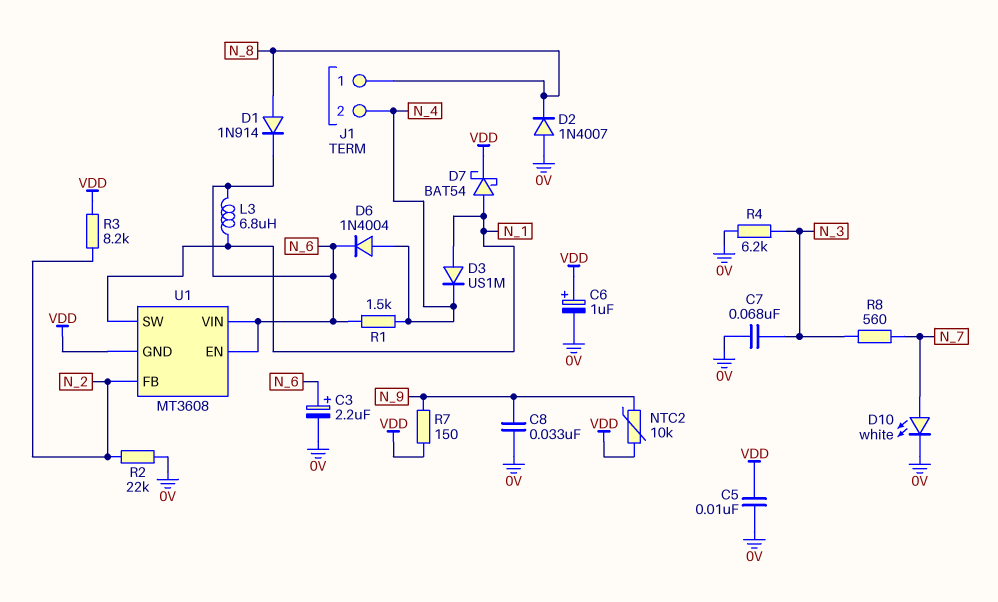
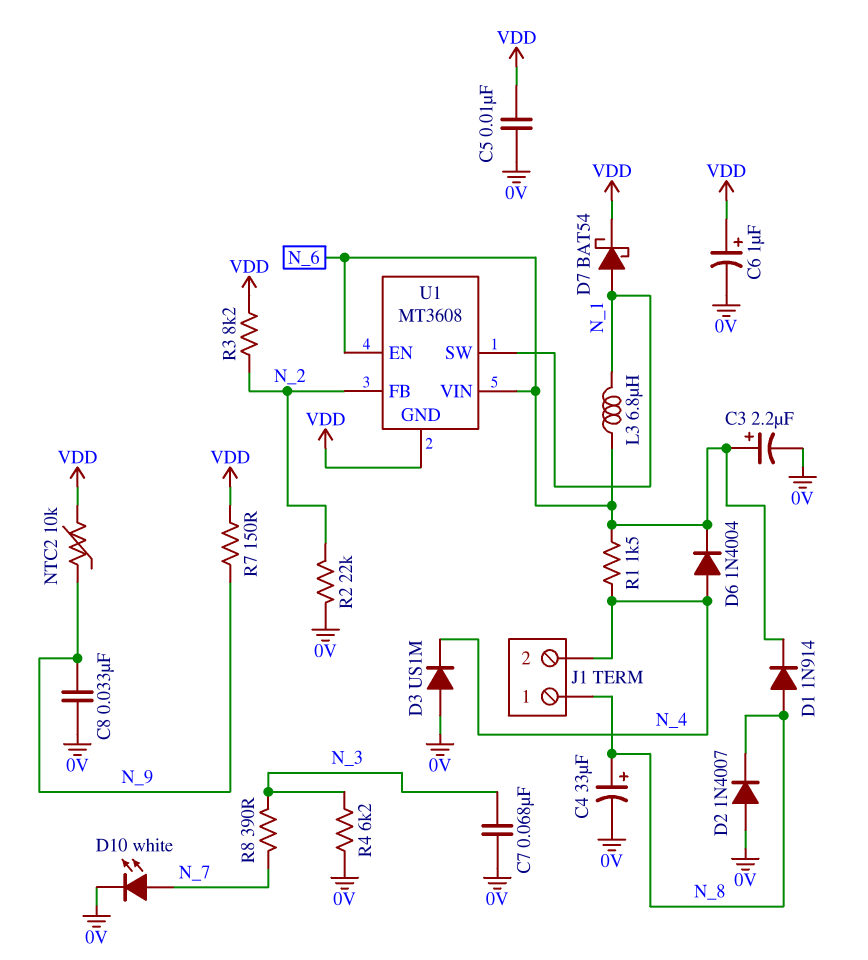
C4: none -> 33uF (plus N_8, minus 0V)
D3: diode US1M (A N_1, K N_4) -> diode US1M (A 0V, K N_4)
R8: 560 (N_3, N_7) -> 390 (N_3, N_7)

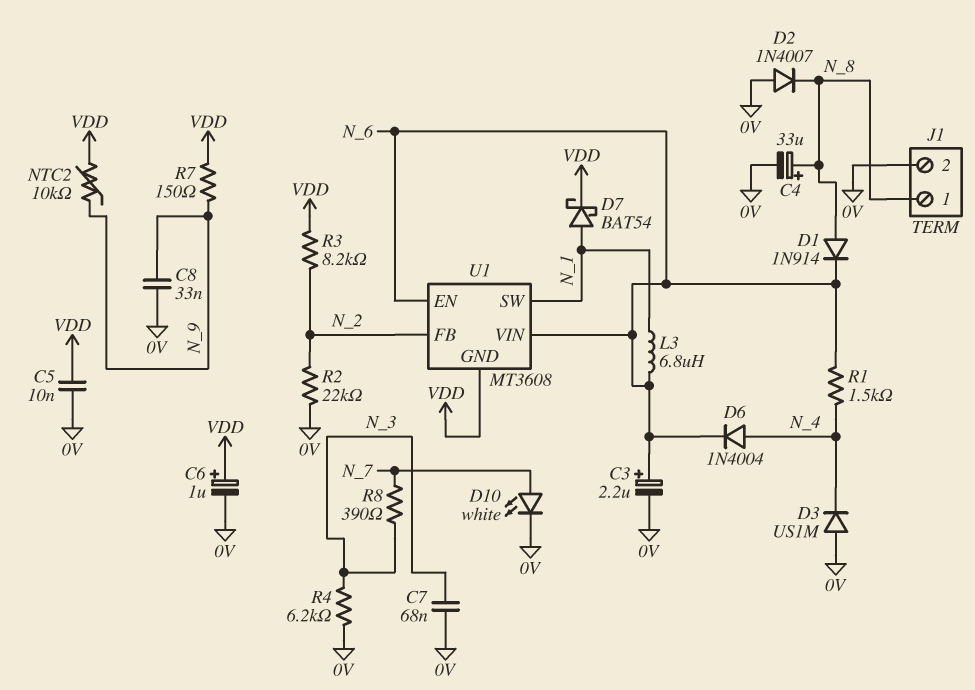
J1 pin 2: N_4 -> 0V

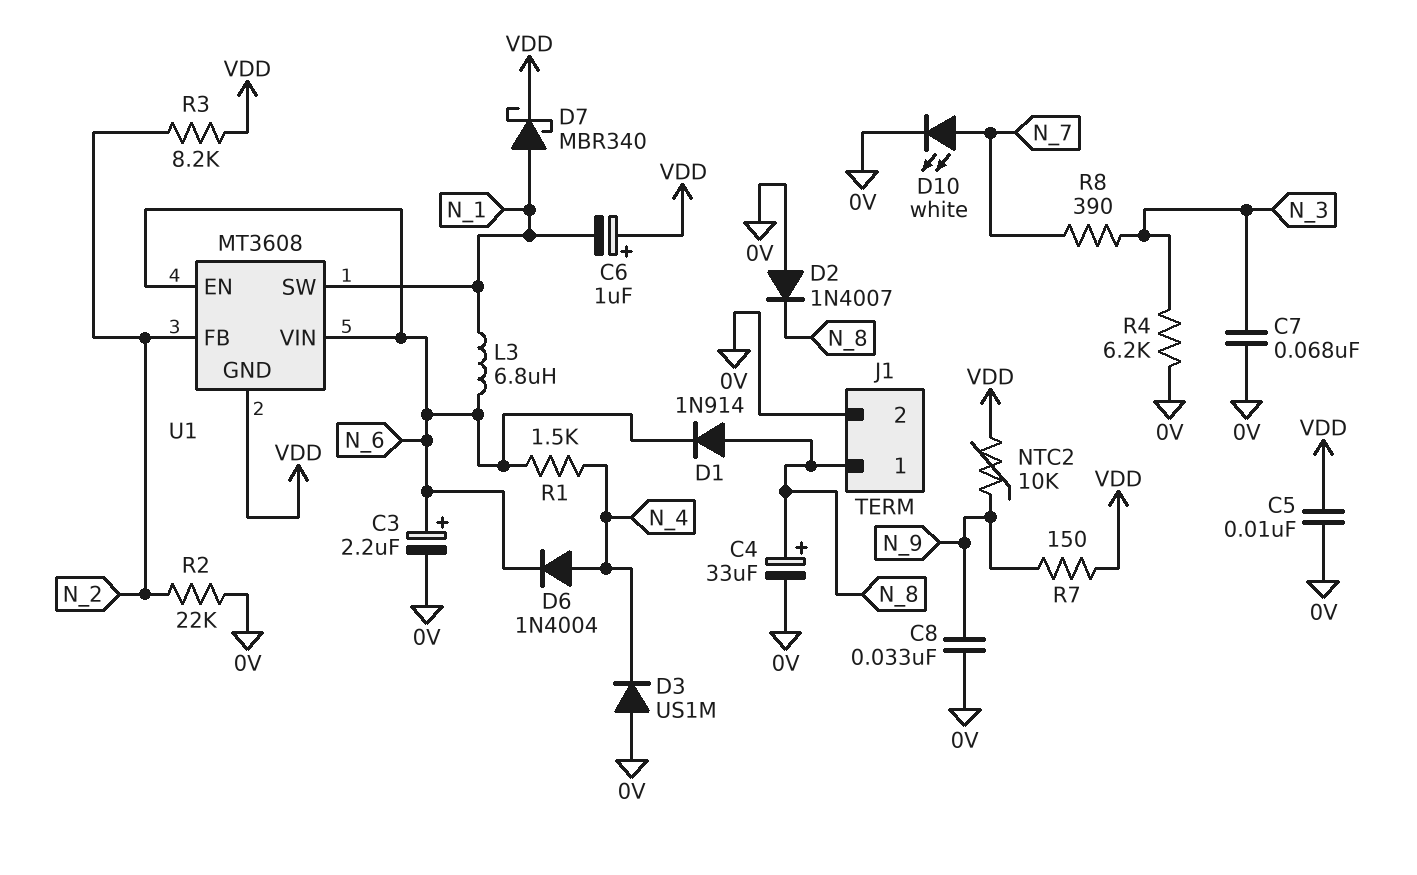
C6: 1uF (plus VDD, minus 0V) -> 1uF (plus VDD, minus N_1)
D7: schottky BAT54 (A N_1, K VDD) -> schottky MBR340 (A N_1, K VDD)

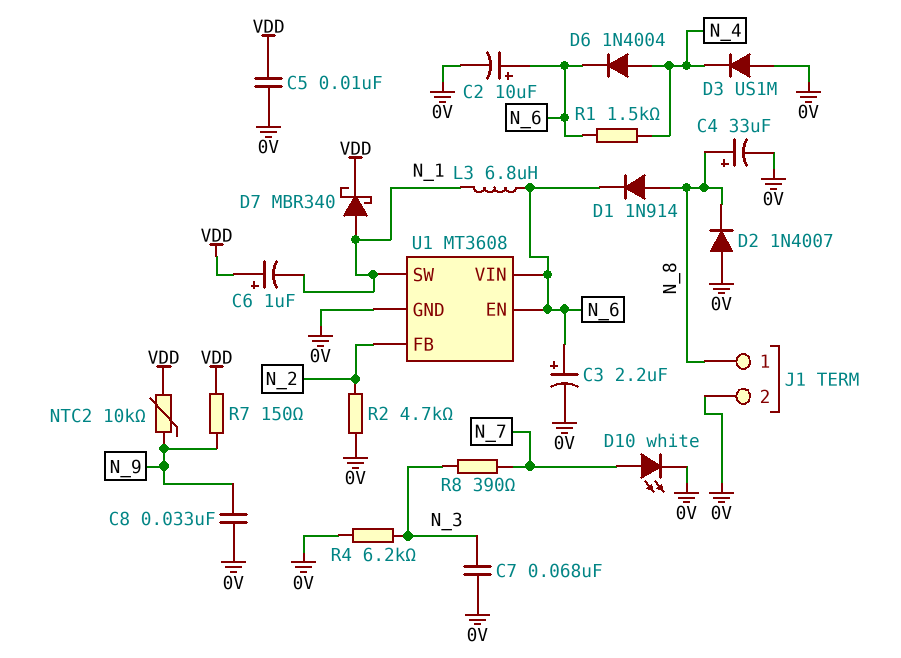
C2: none -> 10uF (plus N_6, minus 0V)
R2: 22k (0V, N_2) -> 4.7k (0V, N_2)
R3: 8.2k (N_2, VDD) -> none
U1 pin GND: VDD -> 0V

